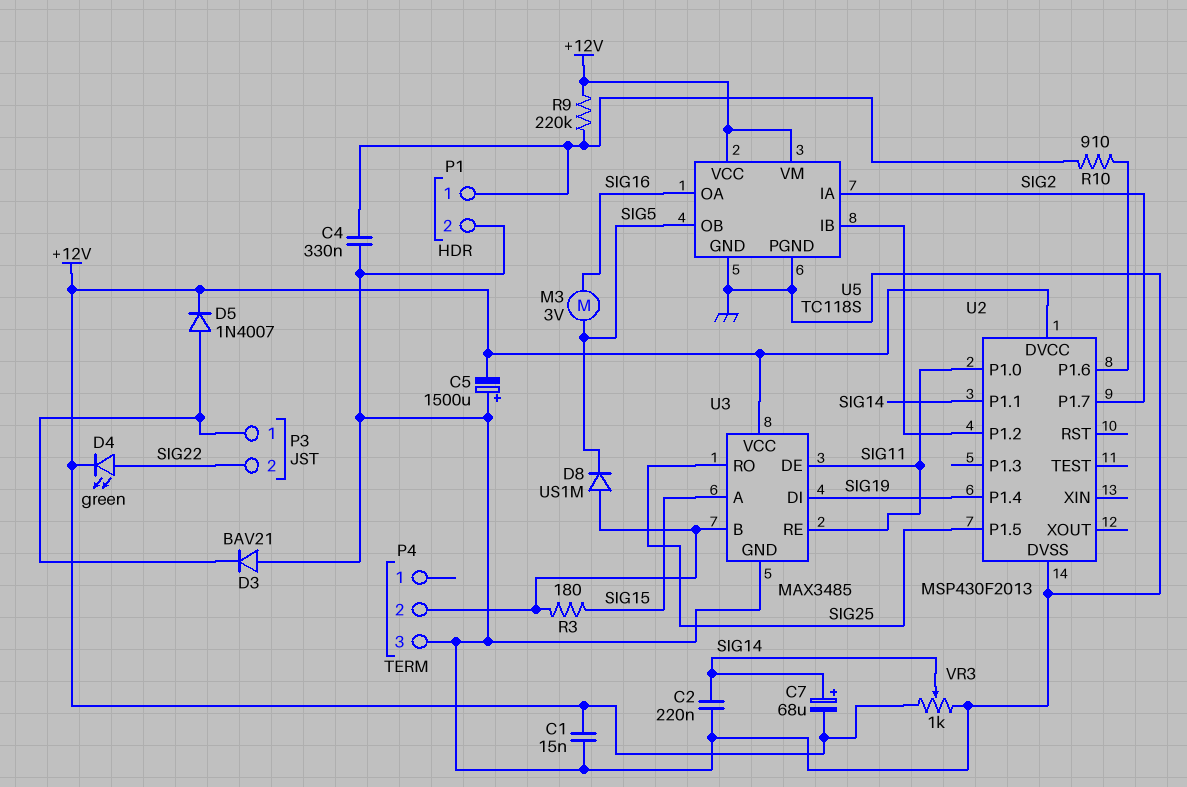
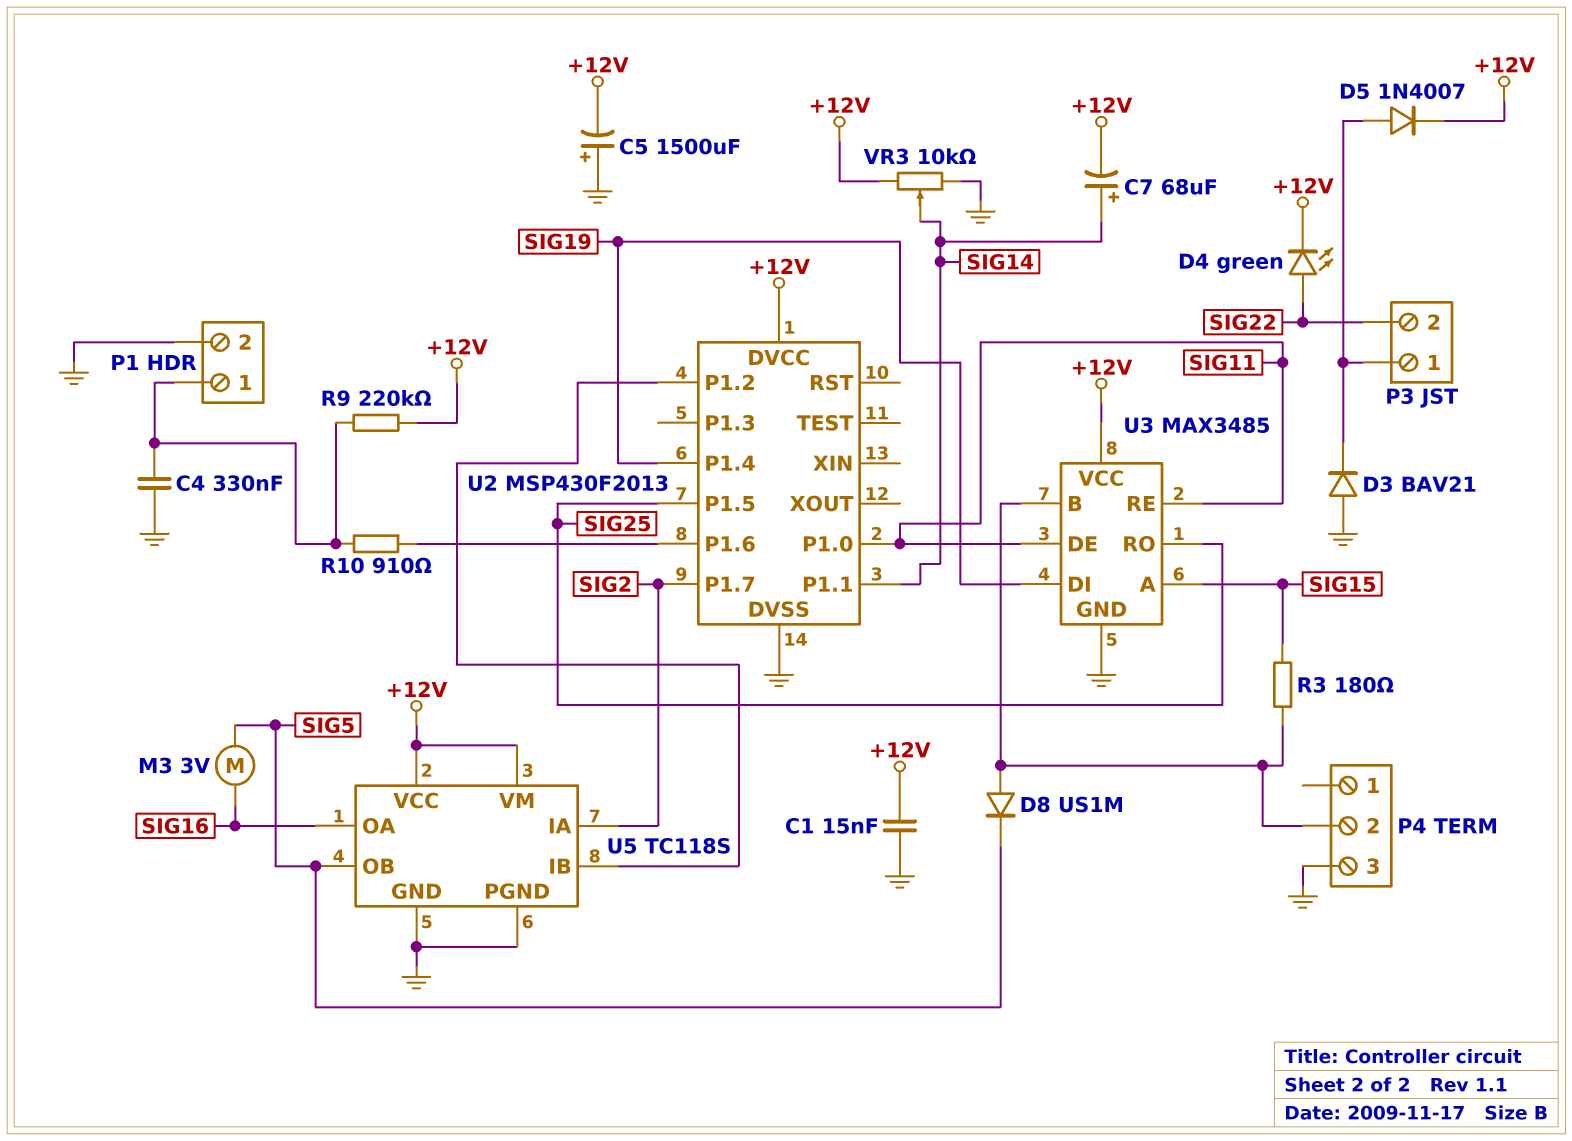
C2: 220nF (GND, SIG14) -> none
VR3: 1k (+12V, GND, wiper SIG14) -> 10k (+12V, GND, wiper SIG14)

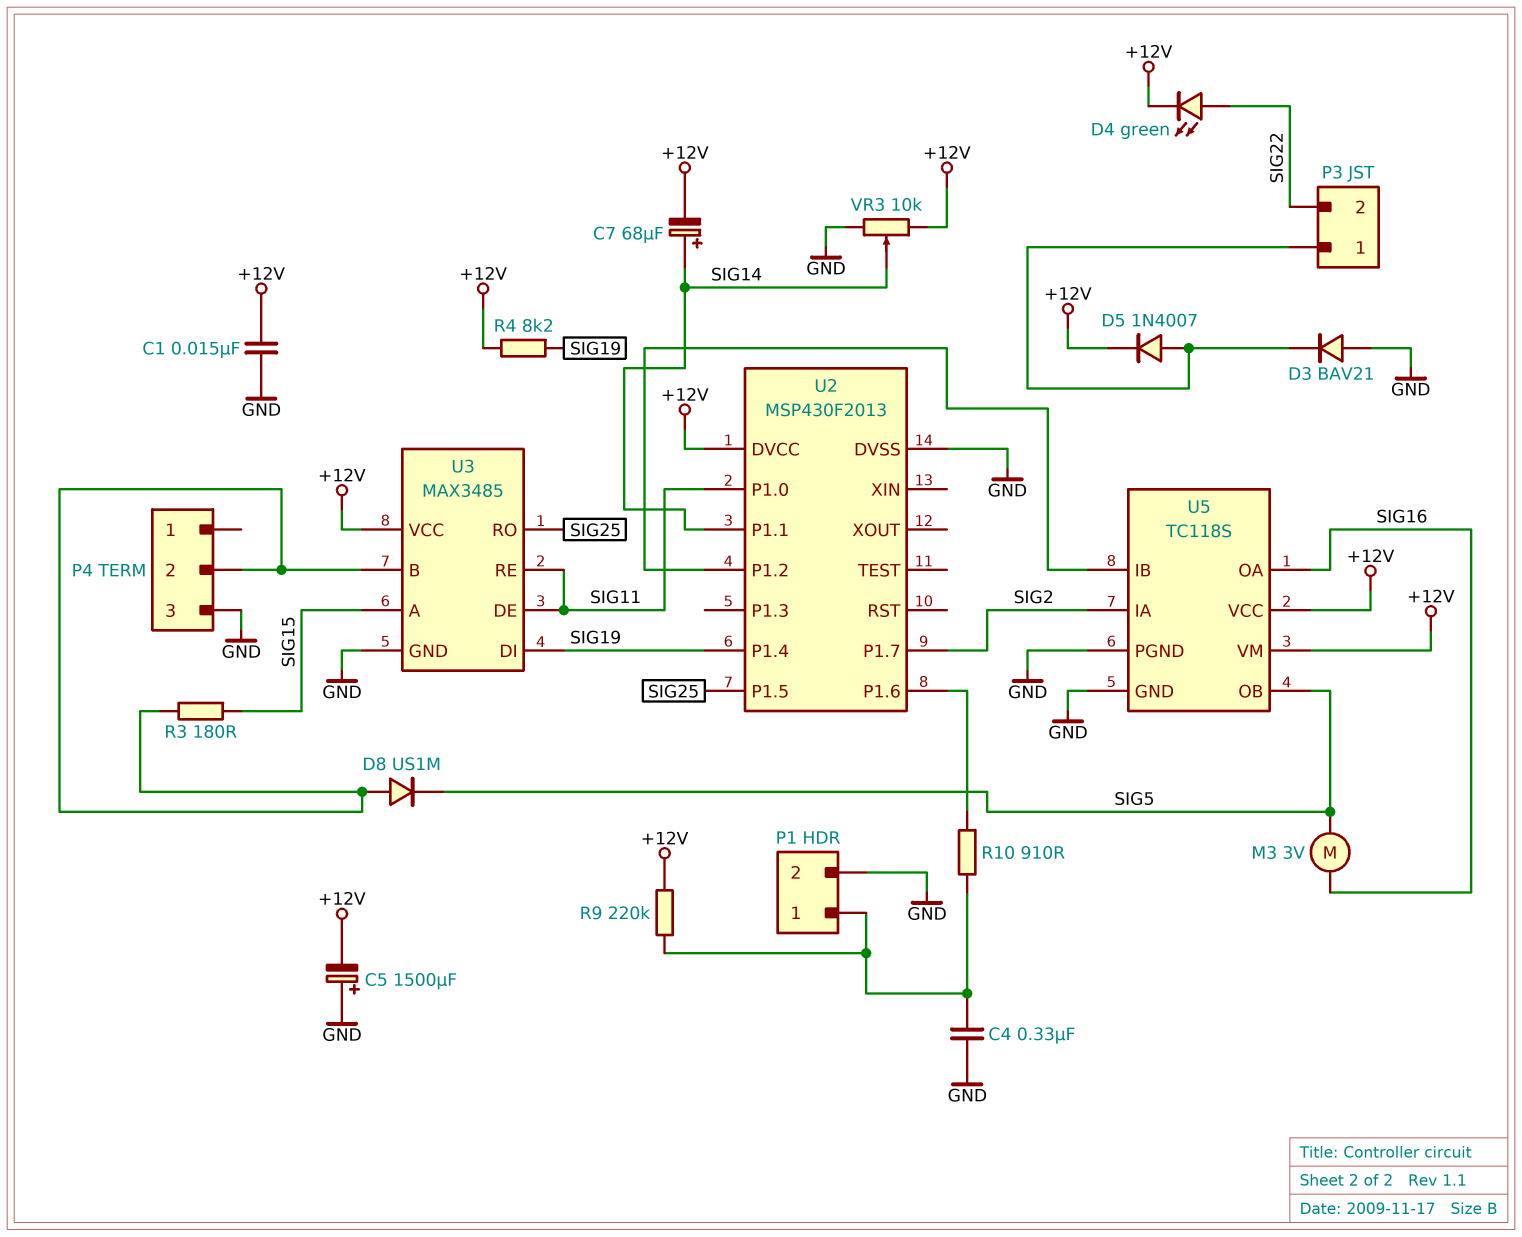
R4: none -> 8.2k (+12V, SIG19)

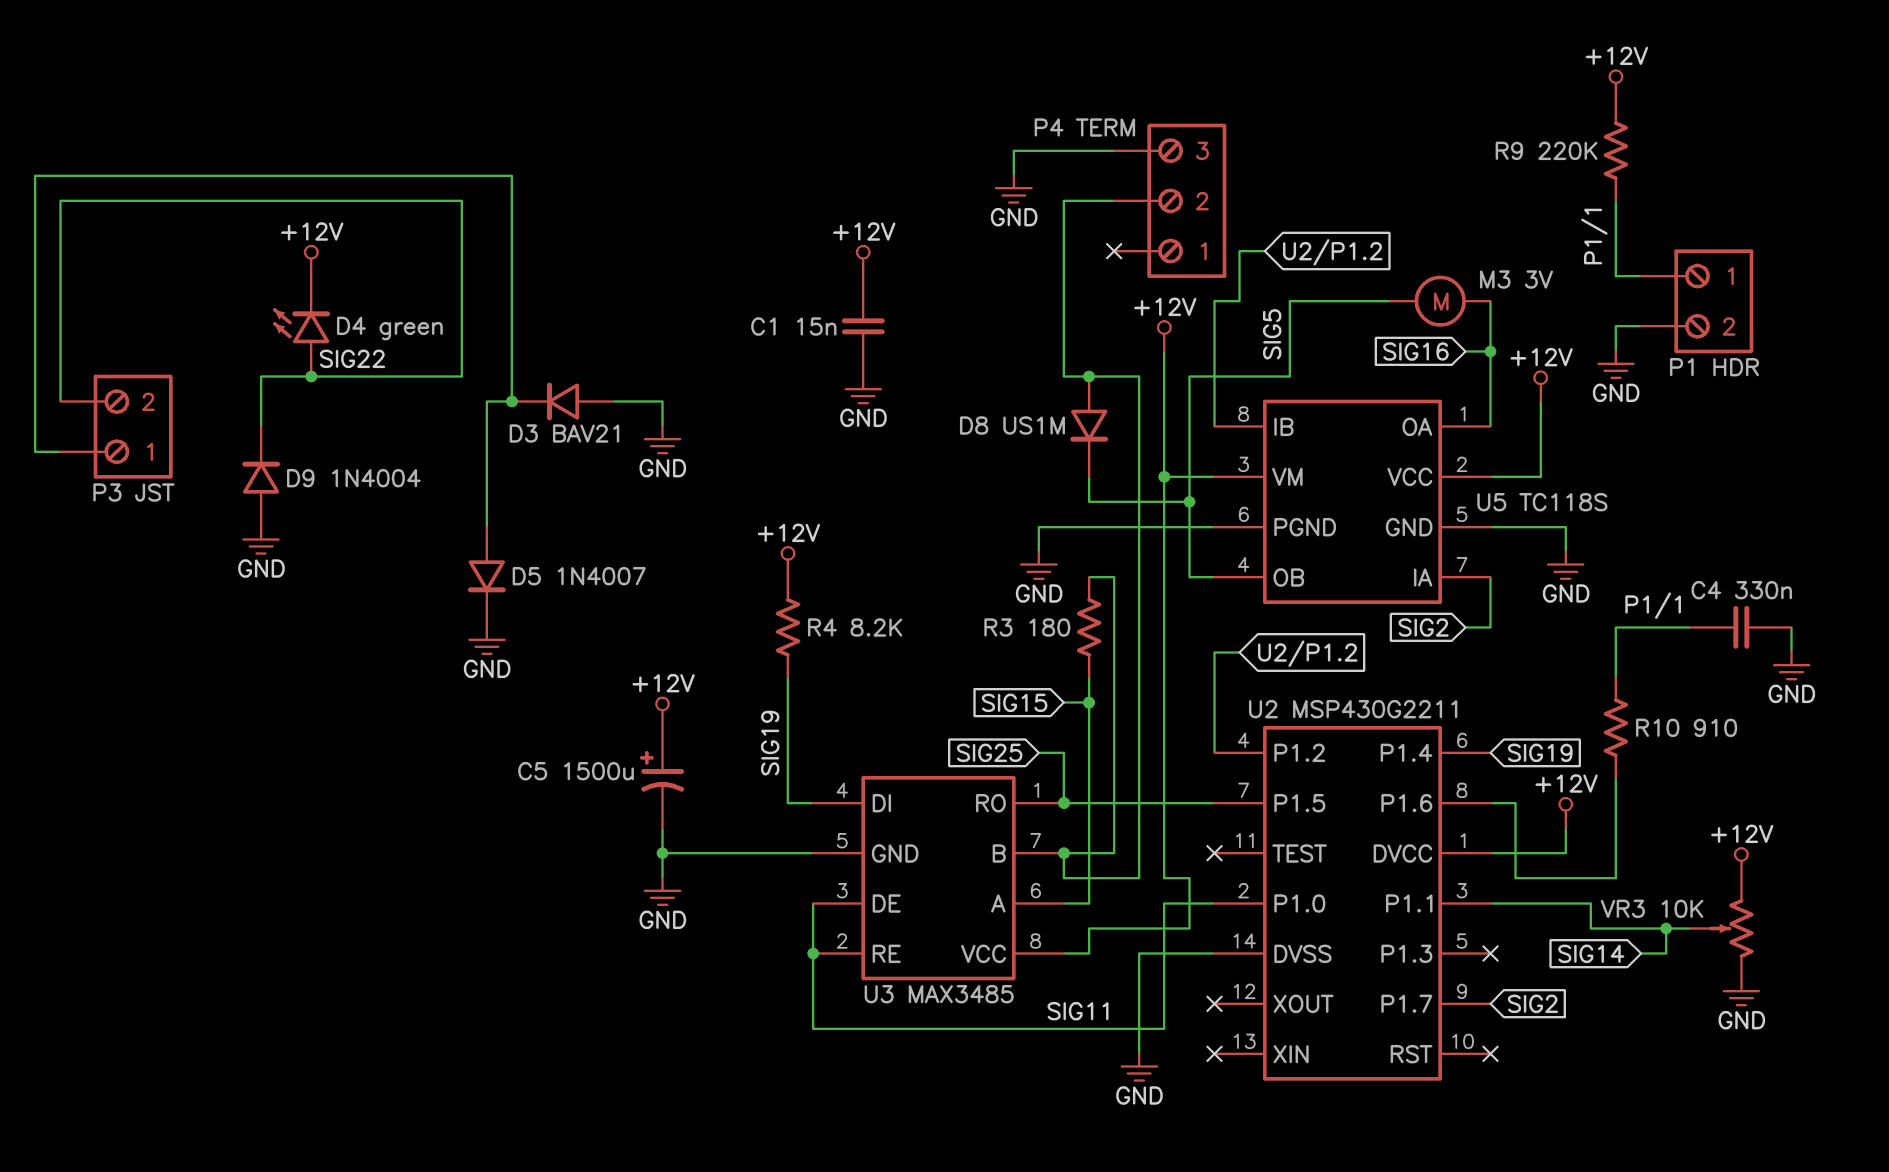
C5: 1500uF (plus GND, minus +12V) -> 1500uF (plus +12V, minus GND)
C7: 68uF (plus SIG14, minus +12V) -> none
D5: diode 1N4007 (A P3/1, K +12V) -> diode 1N4007 (A P3/1, K GND)
D9: none -> diode 1N4004 (A GND, K SIG22)
U2: MSP430F2013 -> MSP430G2211

